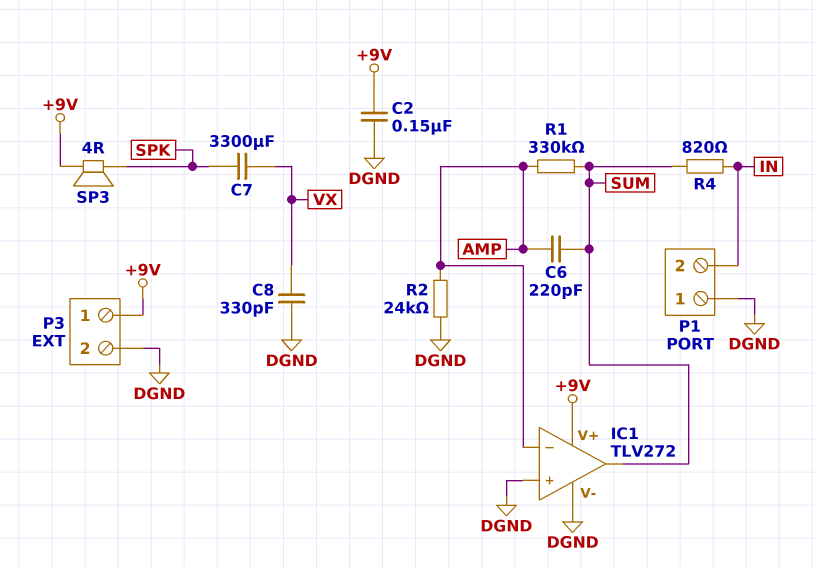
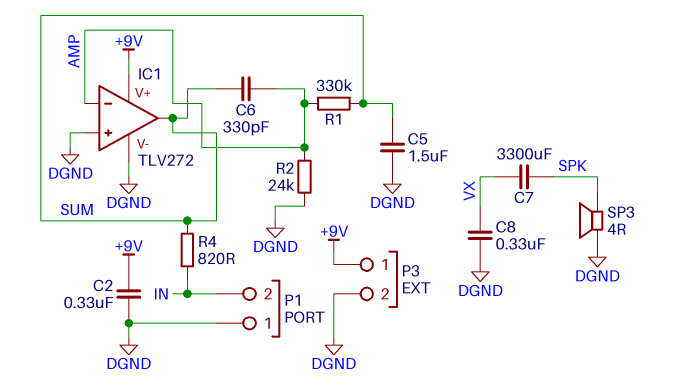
C2: 150nF (+9V, DGND) -> 330nF (+9V, DGND)
C5: none -> 1.5uF (DGND, SUM)
C6: 220pF (AMP, SUM) -> 330pF (AMP, SUM)
C8: 330pF (DGND, VX) -> 330nF (DGND, VX)
SP3: speaker 4R (+9V, SPK) -> speaker 4R (DGND, SPK)

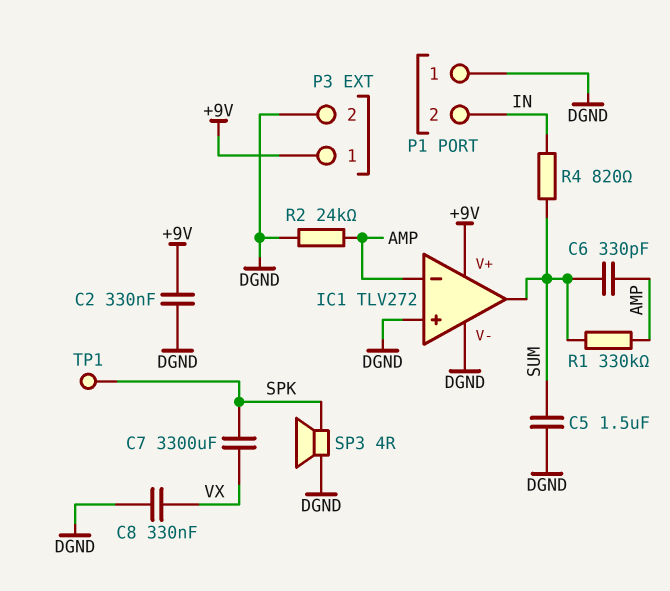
TP1: none -> test point (SPK)

